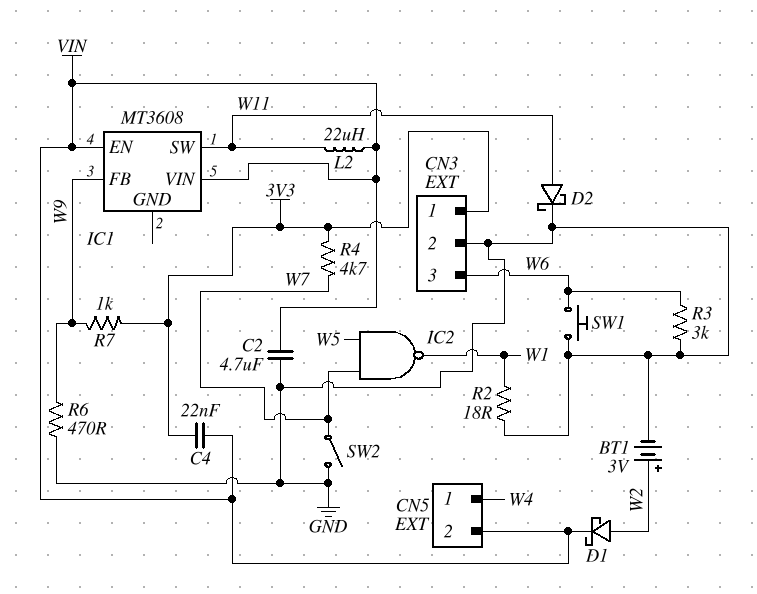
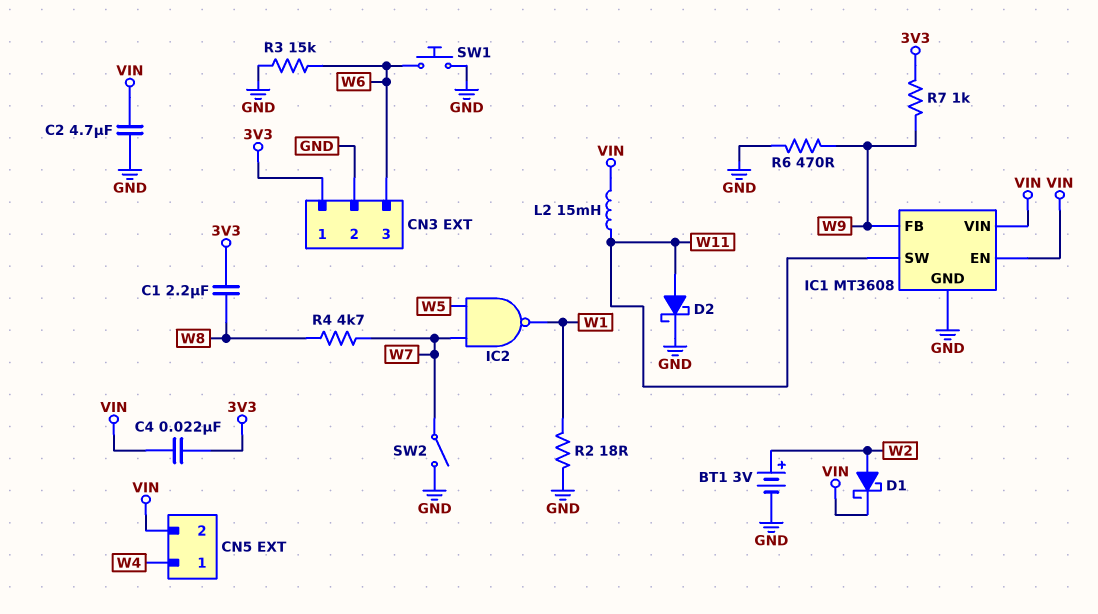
C1: none -> 2.2uF (3V3, W8)
IC1 pin GND: none -> GND
L2: 22uH (VIN, W11) -> 15mH (VIN, W11)
R3: 3k (GND, W6) -> 15k (GND, W6)
R4: 4.7k (3V3, W7) -> 4.7k (W7, W8)

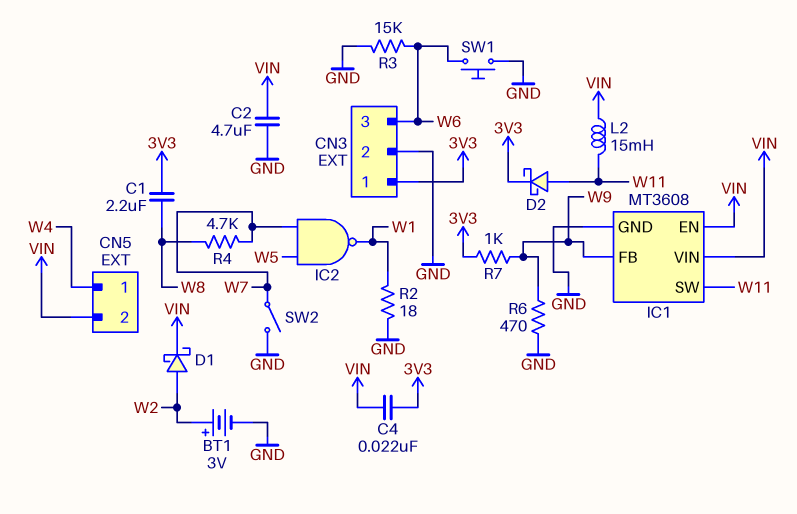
D2: schottky (A W11, K GND) -> schottky (A W11, K 3V3)

